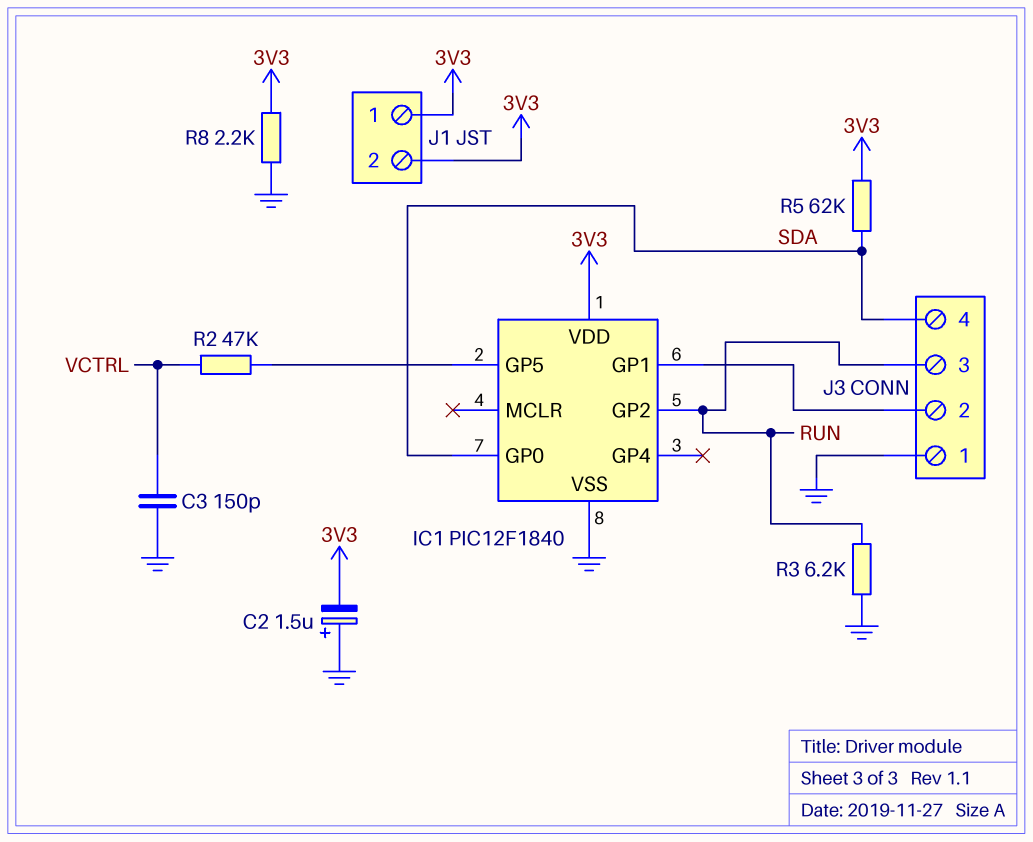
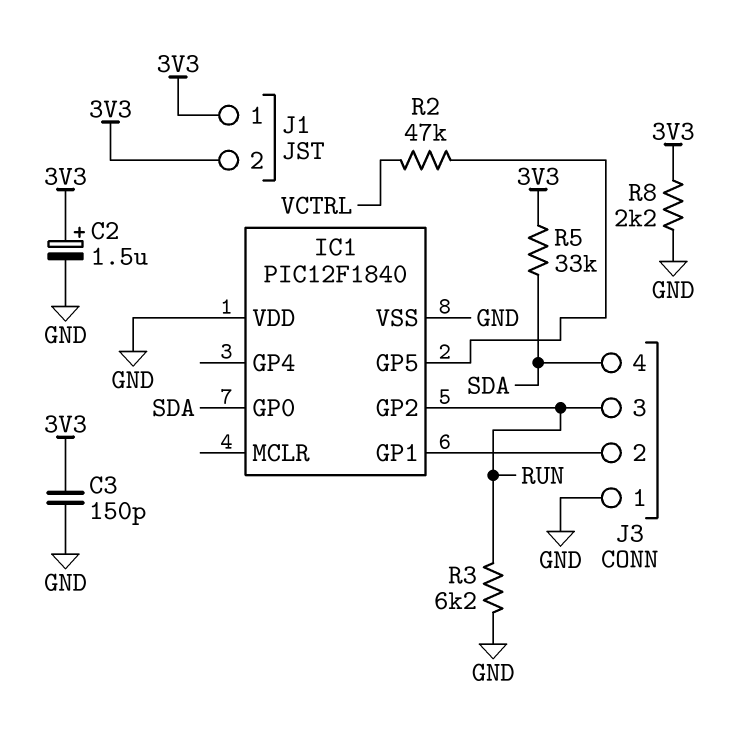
C2: 1.5uF (plus GND, minus 3V3) -> 1.5uF (plus 3V3, minus GND)
C3: 150pF (GND, VCTRL) -> 150pF (3V3, GND)
IC1 pin VDD: 3V3 -> GND
R5: 62k (3V3, SDA) -> 33k (3V3, SDA)

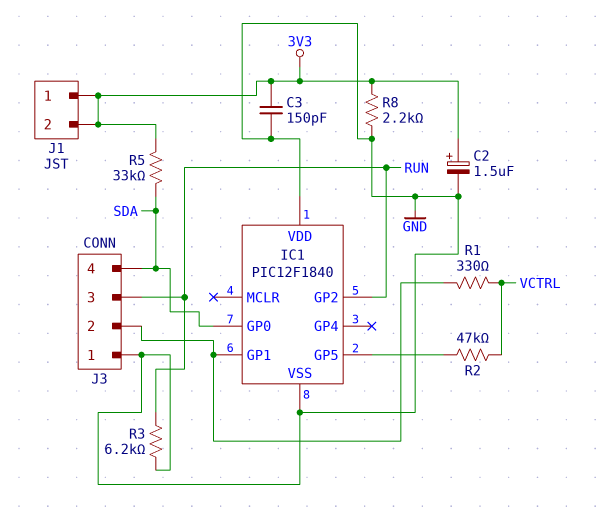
R1: none -> 330 (IC1/GP1, VCTRL)

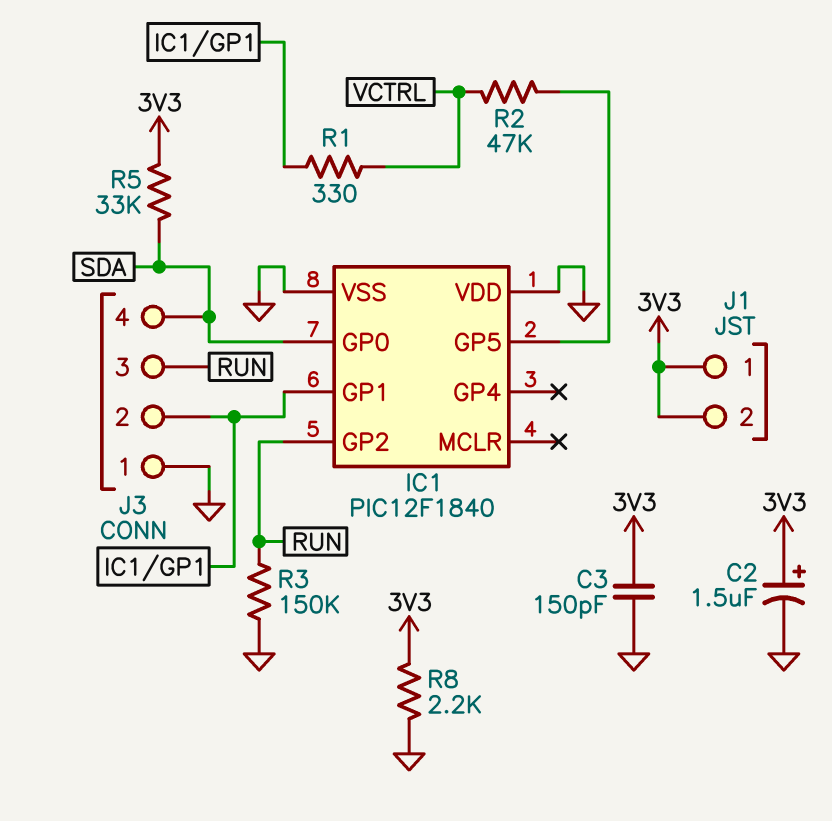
R3: 6.2k (GND, RUN) -> 150k (GND, RUN)

